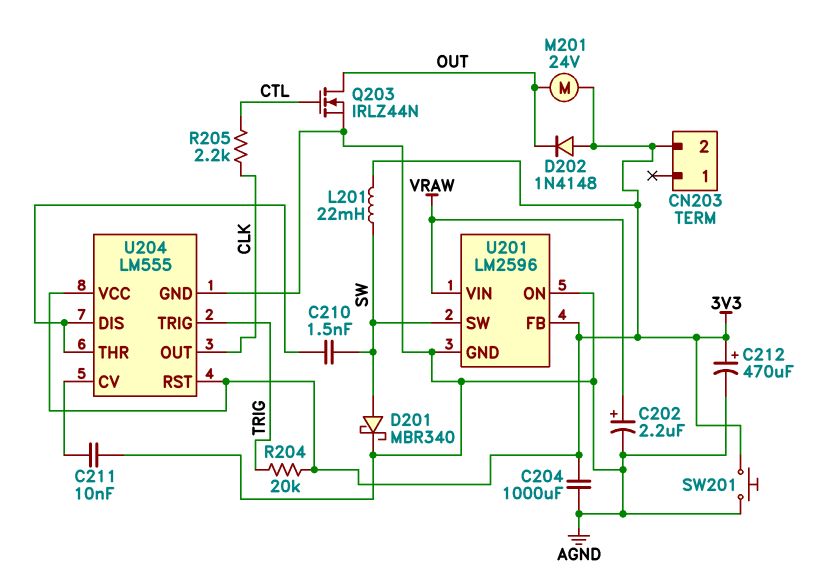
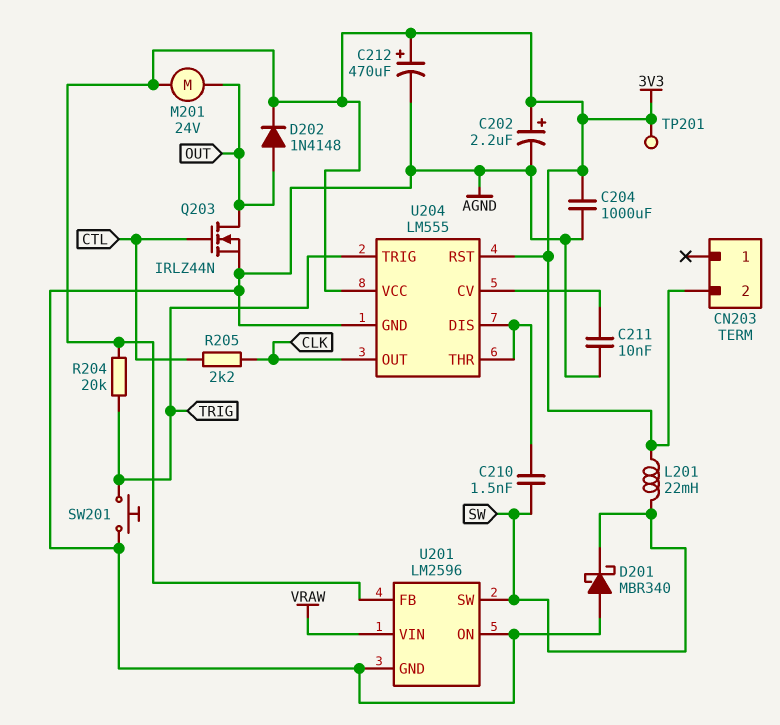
C202: 2.2uF (plus VRAW, minus AGND) -> 2.2uF (plus 3V3, minus AGND)
D201: schottky MBR340 (A SW, K AGND) -> schottky MBR340 (A AGND, K SW)
D202: diode 1N4148 (A 3V3, K OUT) -> diode 1N4148 (A OUT, K 3V3)
SW201: button (3V3, AGND) -> button (AGND, TRIG)
TP201: none -> test point (3V3)

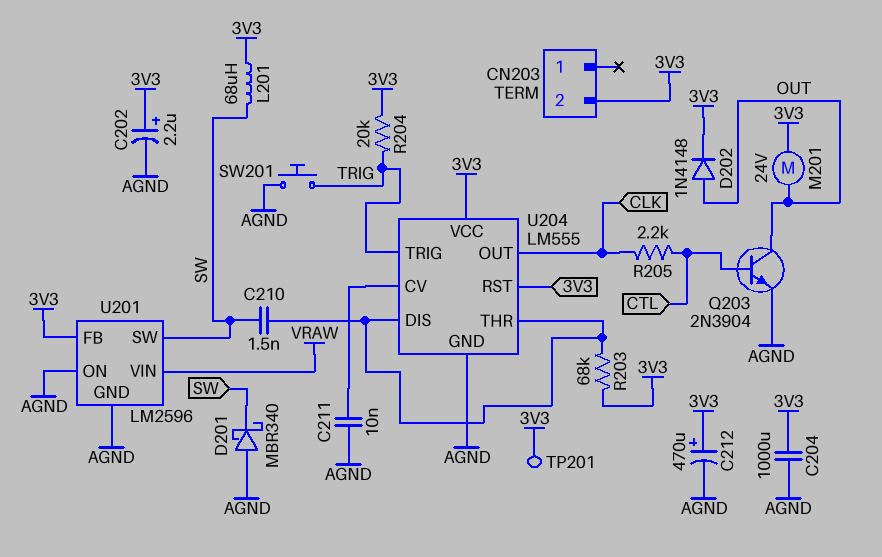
L201: 22mH (3V3, SW) -> 68uH (3V3, SW)
Q203: NMOS IRLZ44N (G CTL, D OUT, S AGND) -> NPN 2N3904 (B CTL, C OUT, E AGND)
R203: none -> 68k (3V3, U204/DIS)

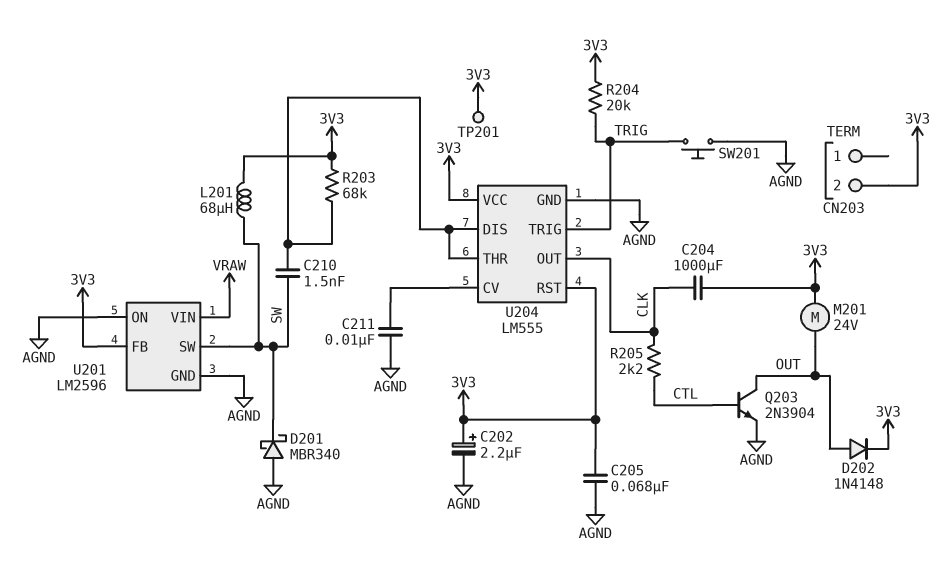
C204: 1000uF (3V3, AGND) -> 1000uF (3V3, CLK)
C205: none -> 68nF (3V3, AGND)
C212: 470uF (plus 3V3, minus AGND) -> none

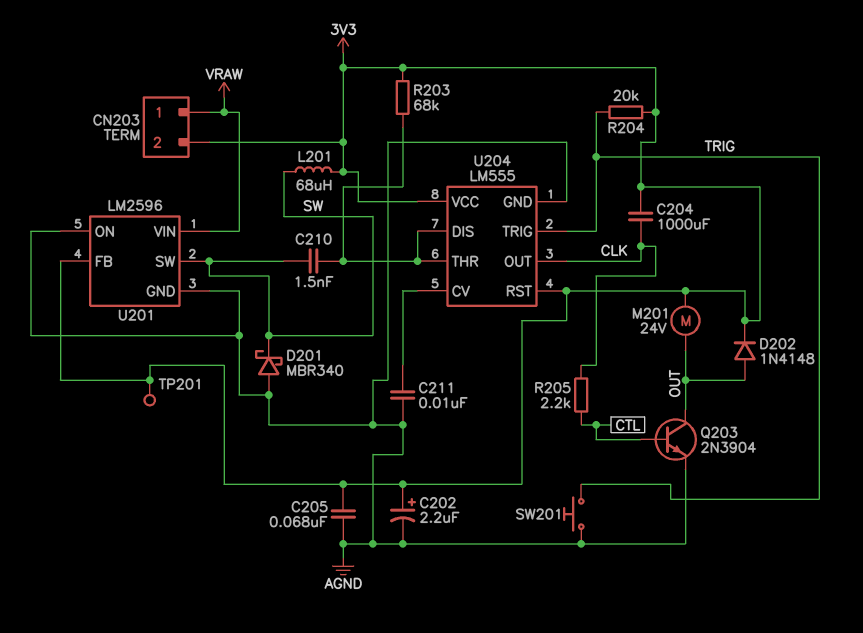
CN203 pin 1: none -> VRAW

